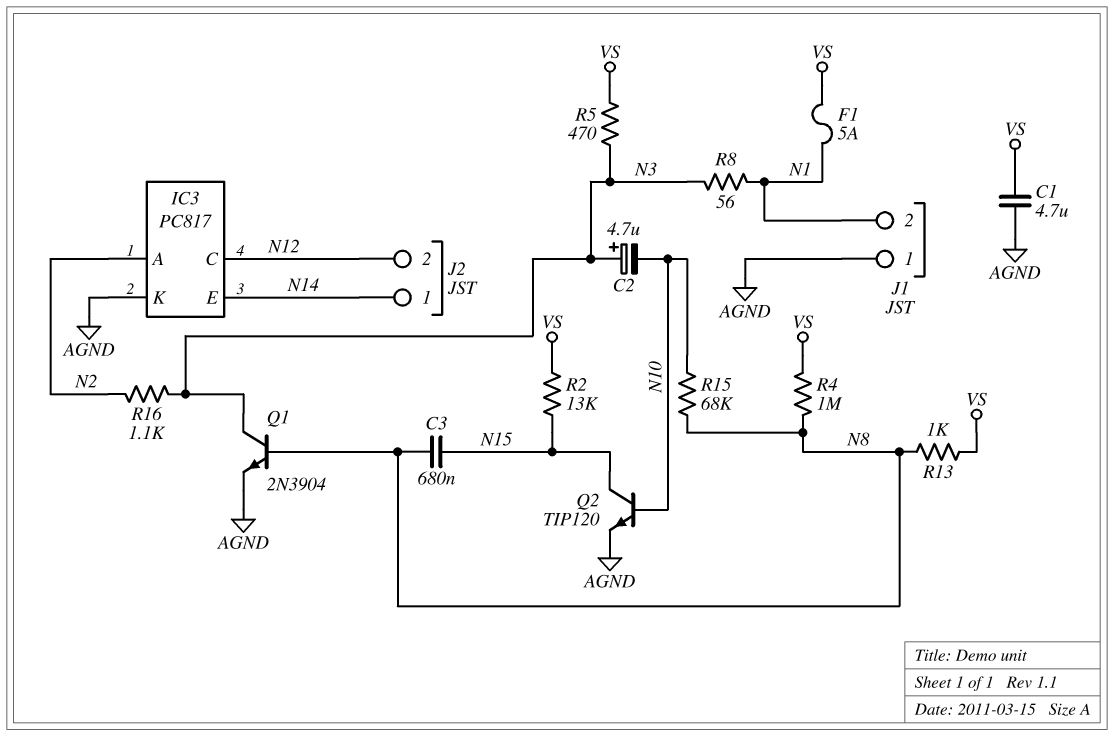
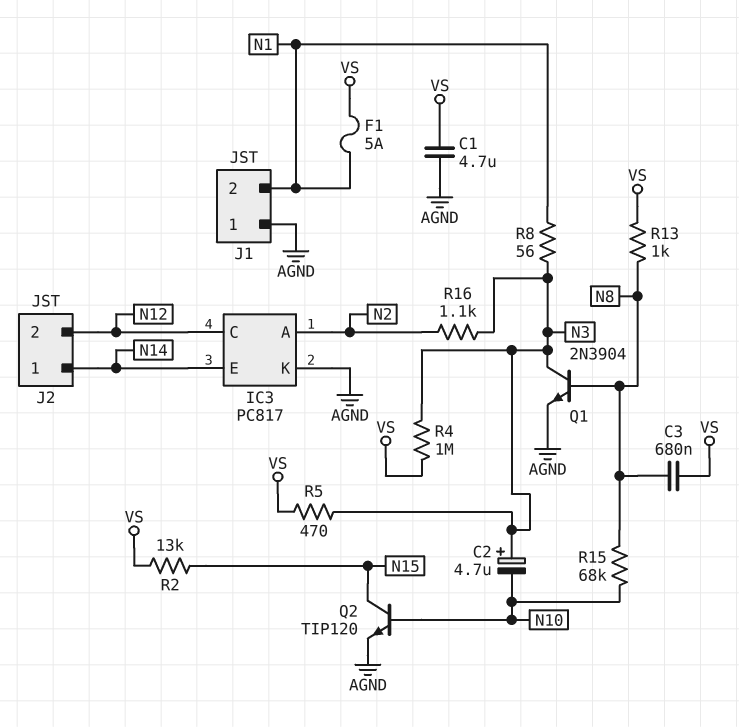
C3: 680nF (N8, N15) -> 680nF (N8, VS)
R4: 1M (N8, VS) -> 1M (N3, VS)

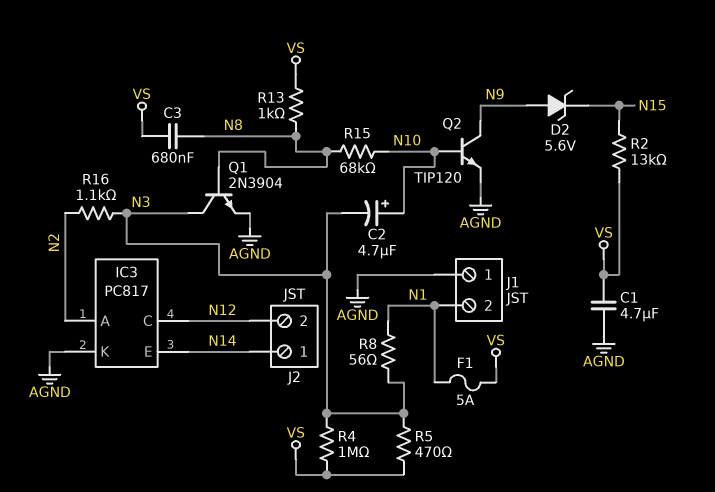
C2: 4.7uF (plus N3, minus N10) -> 4.7uF (plus N10, minus N3)
D2: none -> zener 5.6V (A N9, K N15)
Q2: NPN TIP120 (B N10, C N15, E AGND) -> NPN TIP120 (B N10, C N9, E AGND)

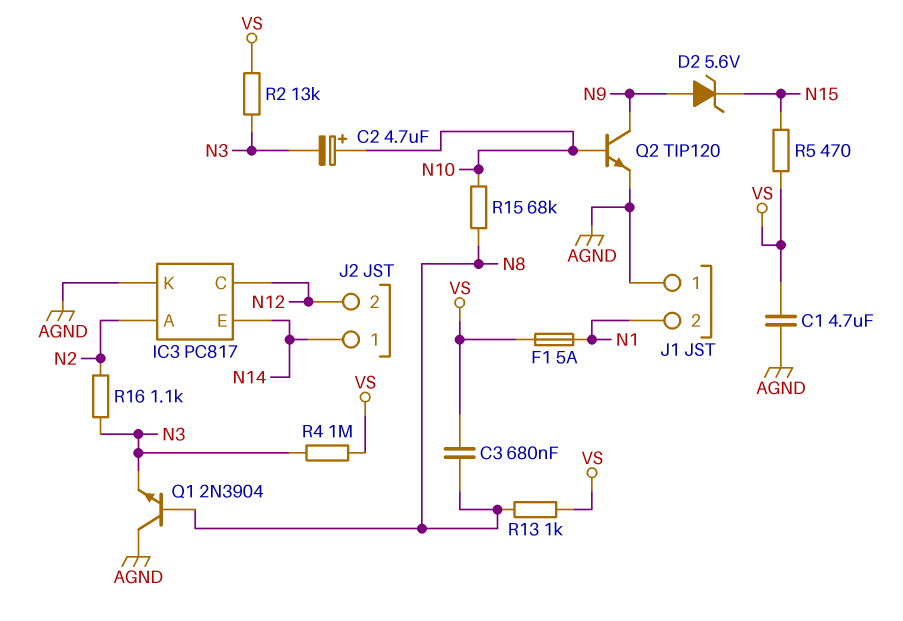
Q1: NPN 2N3904 (B N8, C N3, E AGND) -> NPN 2N3904 (B N8, C AGND, E N3)
R2: 13k (N15, VS) -> 13k (N3, VS)
R5: 470 (N3, VS) -> 470 (N15, VS)
R8: 56 (N1, N3) -> none

